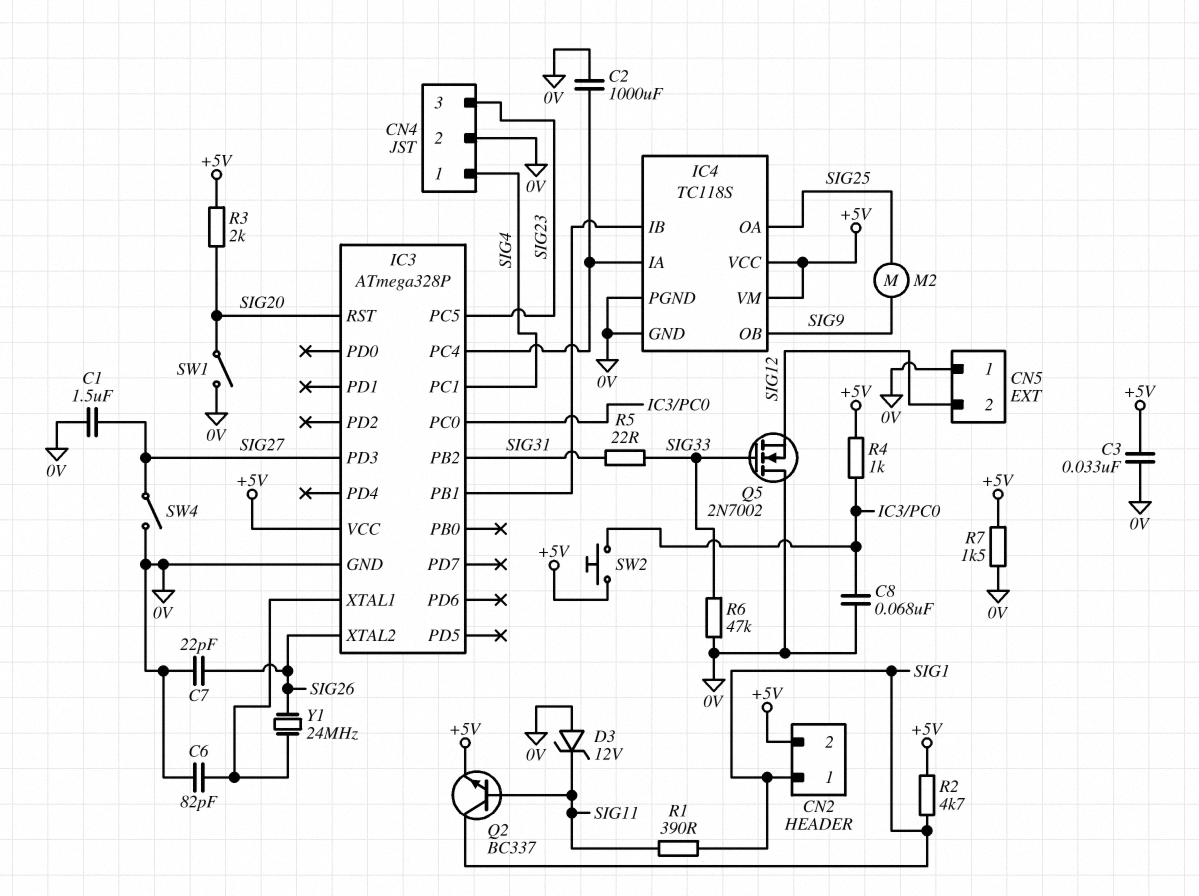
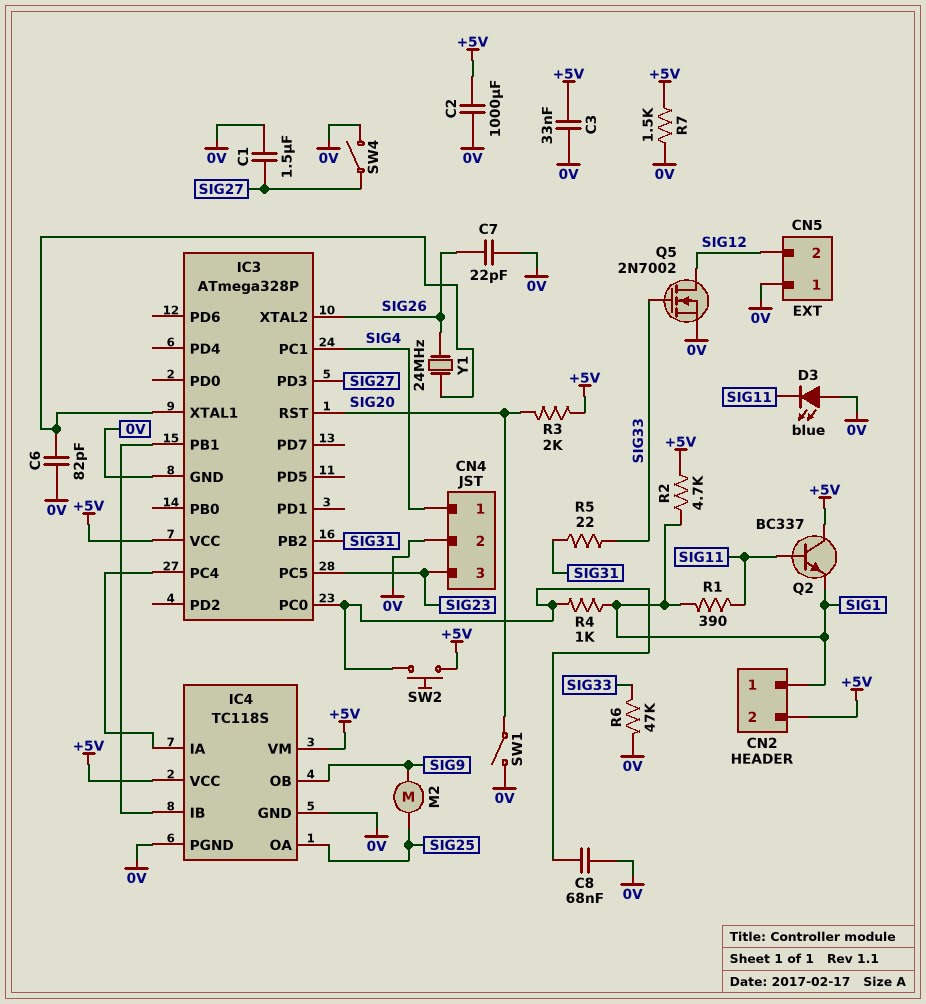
C2: 1000uF (0V, IC3/PC4) -> 1000uF (+5V, 0V)
D3: zener 12V (A 0V, K SIG11) -> LED blue (A 0V, K SIG11)
Q2: NPN BC337 (B SIG11, C SIG1, E +5V) -> NPN BC337 (B SIG11, C +5V, E SIG1)
Q5: NMOS 2N7002 (G SIG33, D 0V, S SIG12) -> NMOS 2N7002 (G SIG33, D SIG12, S 0V)
R4: 1k (+5V, IC3/PC0) -> 1k (IC3/PC0, SIG1)

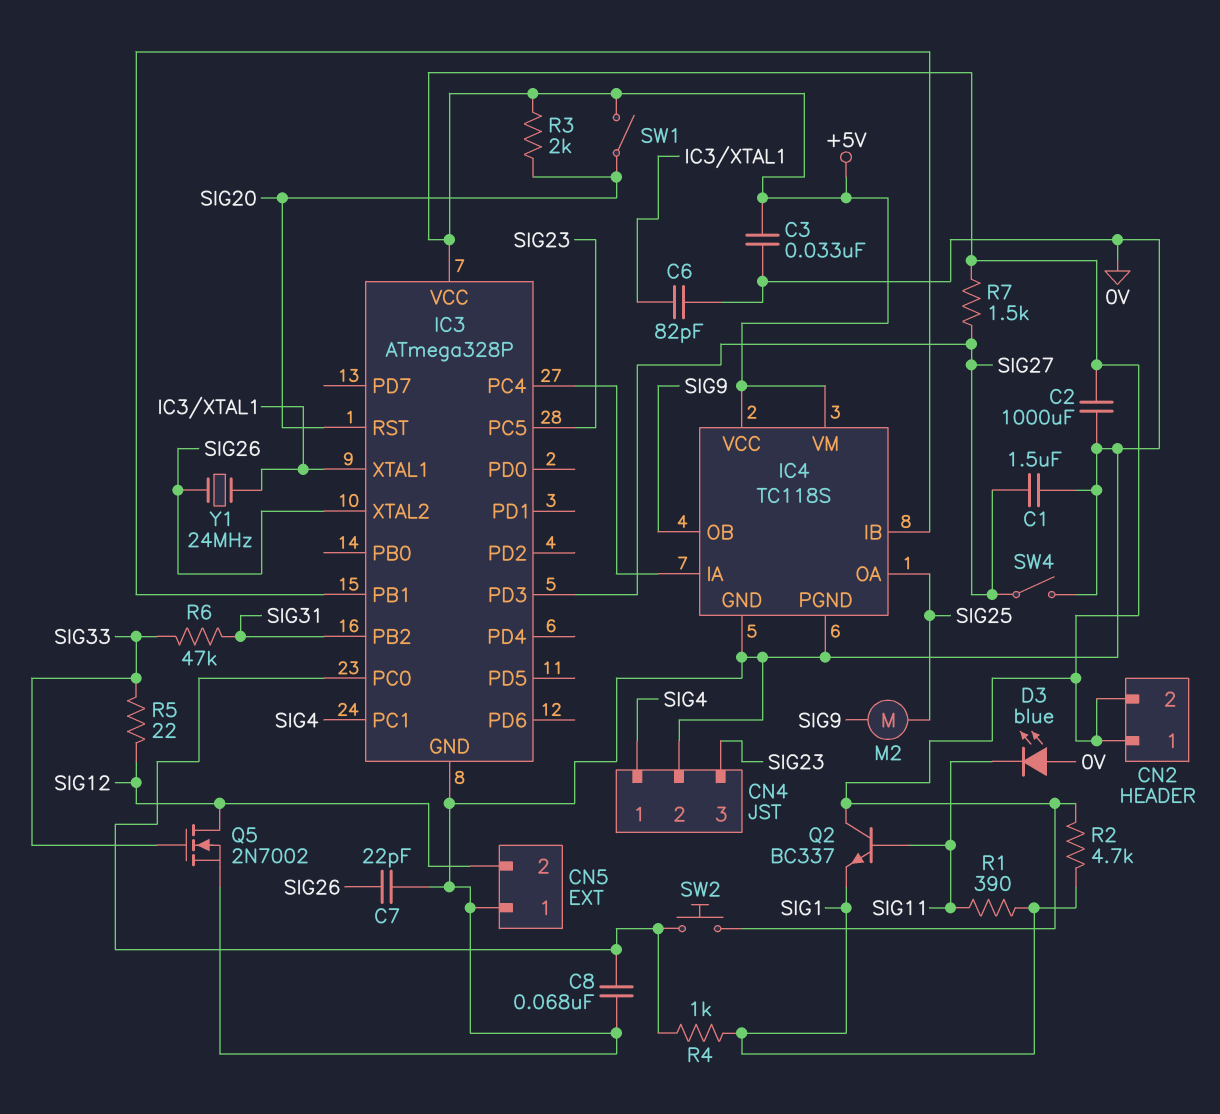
CN2 pin 1: SIG1 -> +5V
R5: 22 (SIG31, SIG33) -> 22 (SIG12, SIG33)
R6: 47k (0V, SIG33) -> 47k (SIG31, SIG33)
R7: 1.5k (+5V, 0V) -> 1.5k (+5V, SIG27)
SW1: switch (0V, SIG20) -> switch (+5V, SIG20)

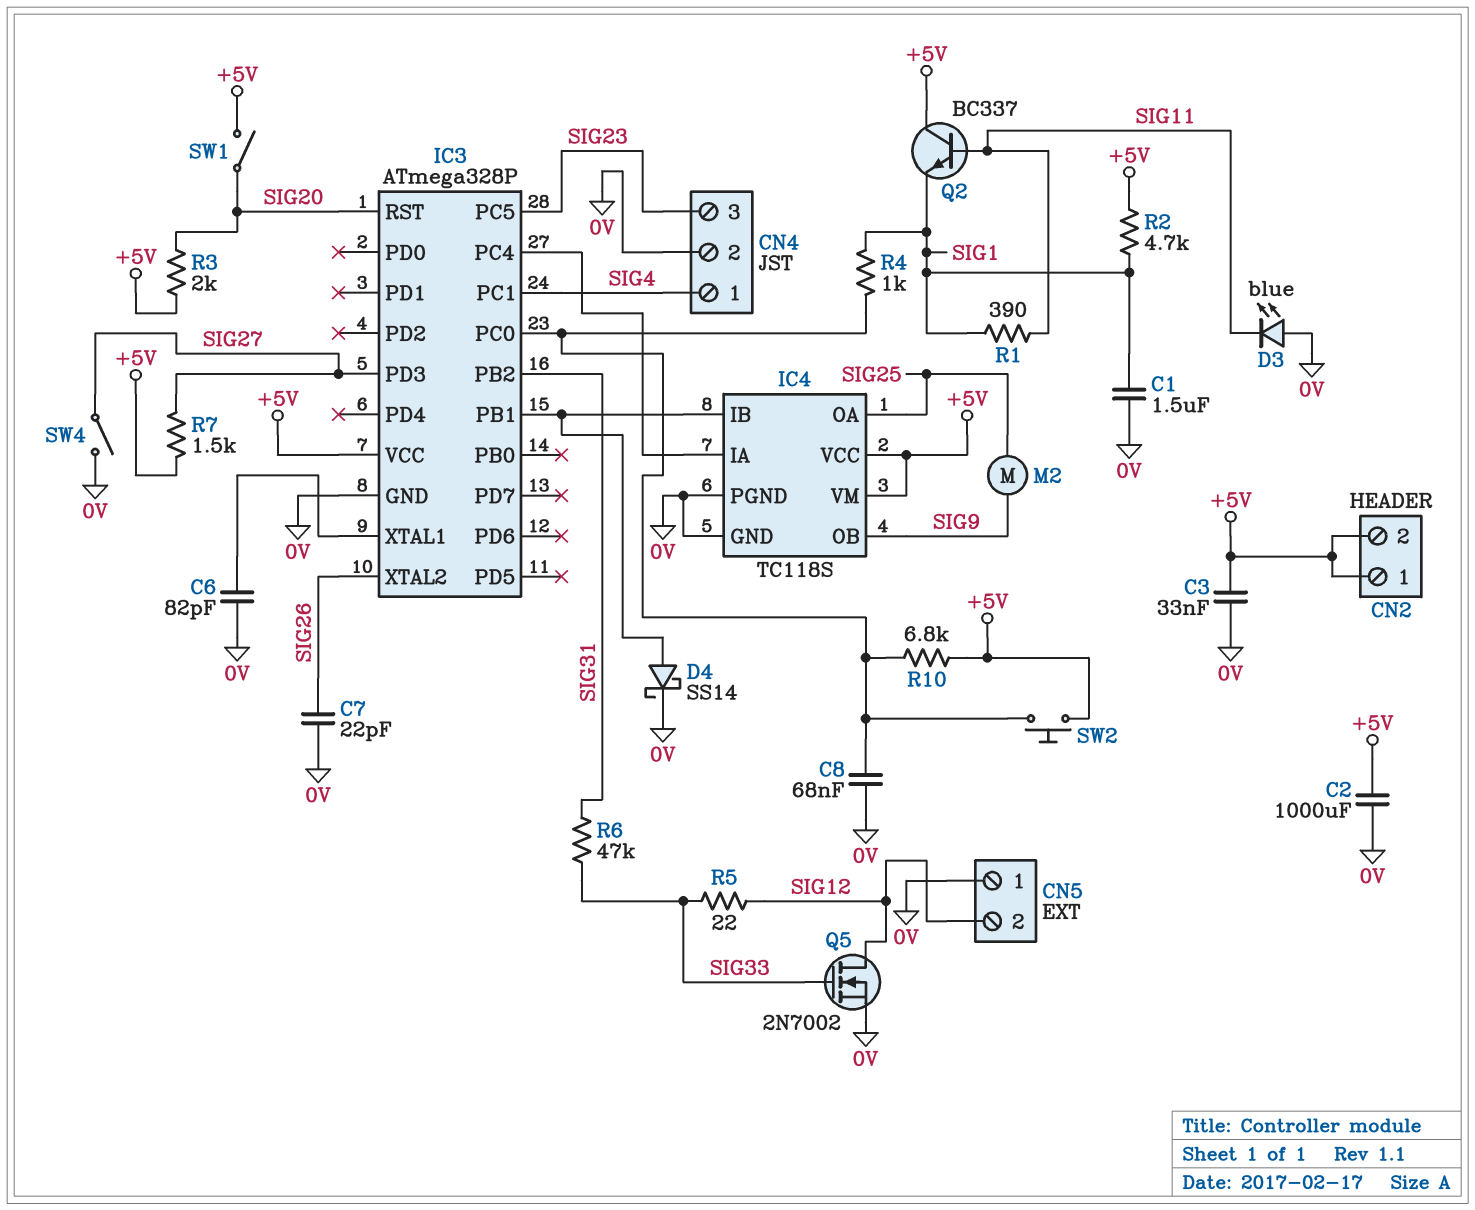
C1: 1.5uF (0V, SIG27) -> 1.5uF (0V, SIG1)
D4: none -> schottky SS14 (A IC3/PB1, K 0V)
R10: none -> 6.8k (+5V, IC3/PC0)
Y1: 24MHz (IC3/XTAL1, SIG26) -> none

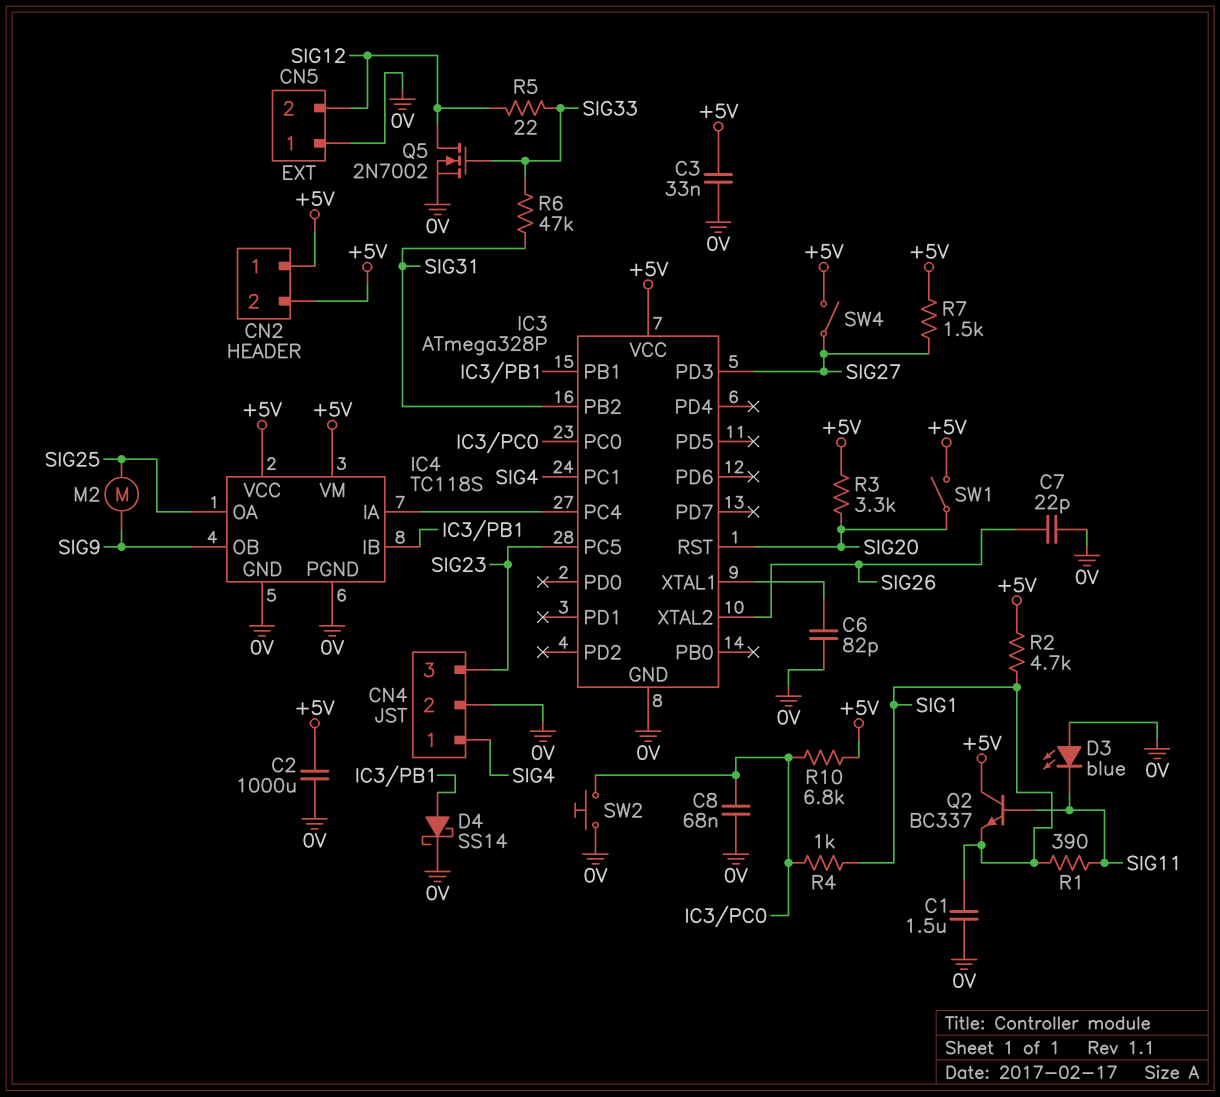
R3: 2k (+5V, SIG20) -> 3.3k (+5V, SIG20)
SW2: button (+5V, IC3/PC0) -> button (0V, IC3/PC0)
SW4: switch (0V, SIG27) -> switch (+5V, SIG27)

